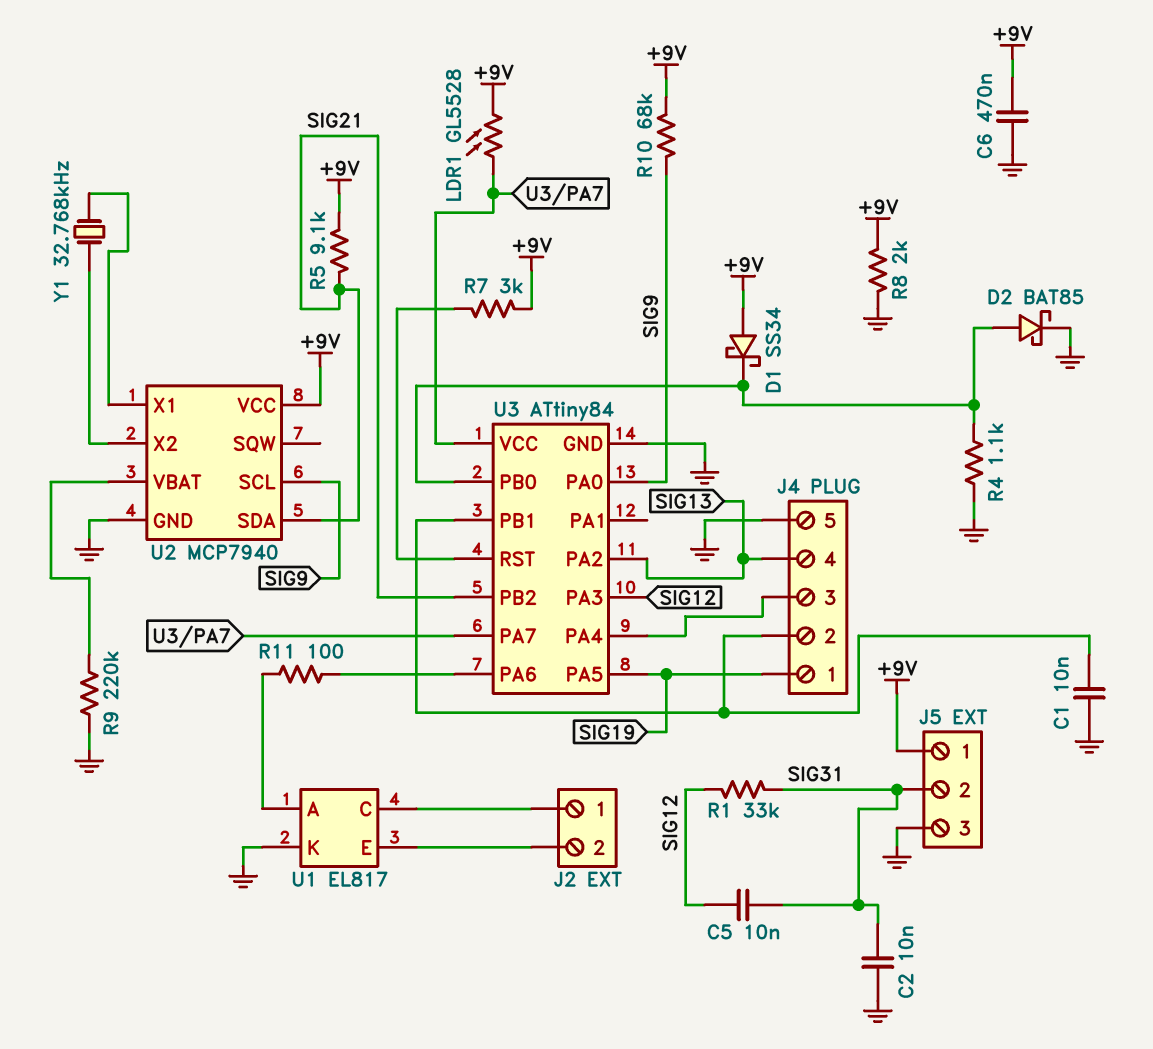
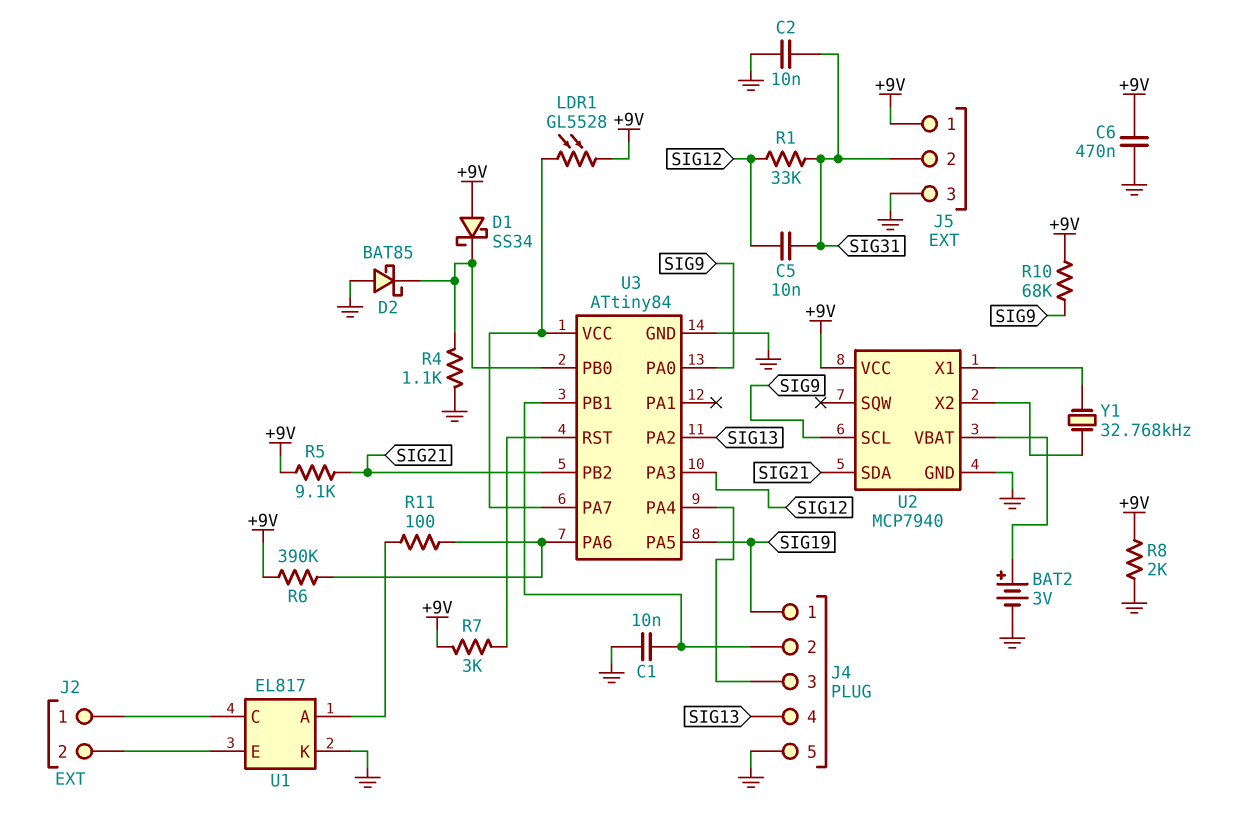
BAT2: none -> 3V (plus U2/VBAT, minus GND)
D2: schottky BAT85 (A U3/PB0, K GND) -> schottky BAT85 (A GND, K U3/PB0)
R6: none -> 390k (+9V, U3/PA6)
R9: 220k (GND, U2/VBAT) -> none

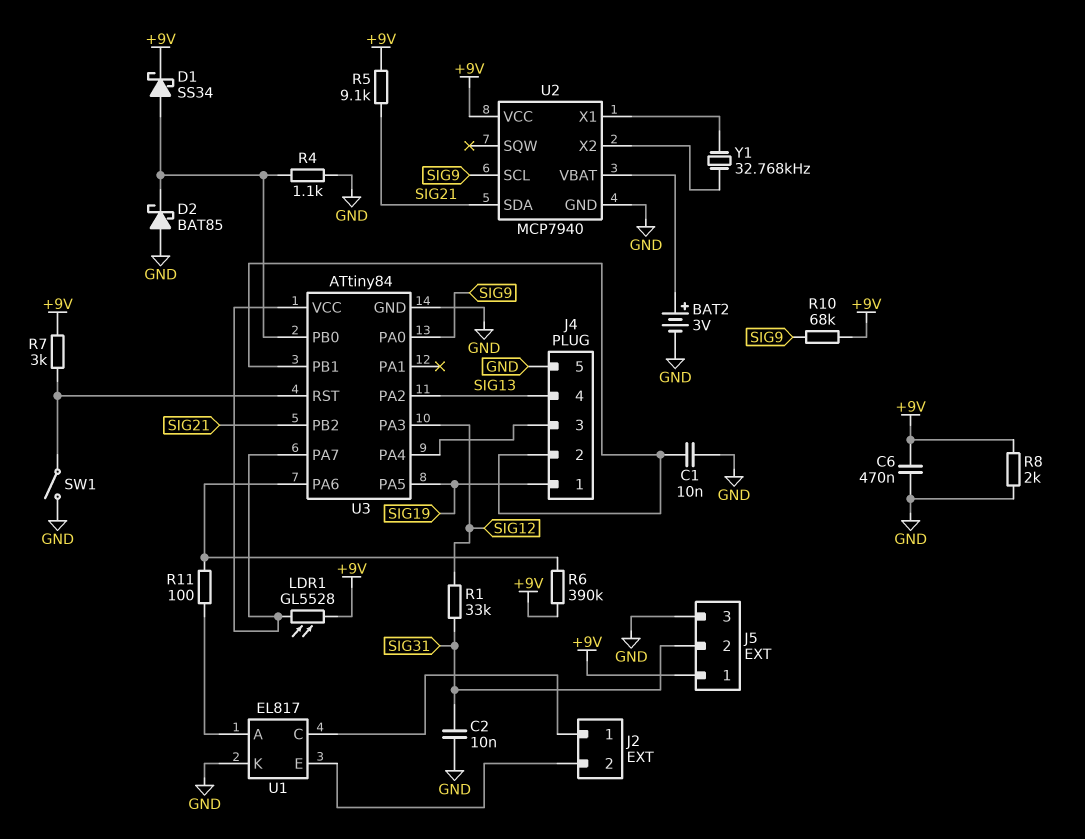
C5: 10nF (SIG12, SIG31) -> none
D1: schottky SS34 (A +9V, K U3/PB0) -> schottky SS34 (A U3/PB0, K +9V)
SW1: none -> switch (GND, U3/RST)

